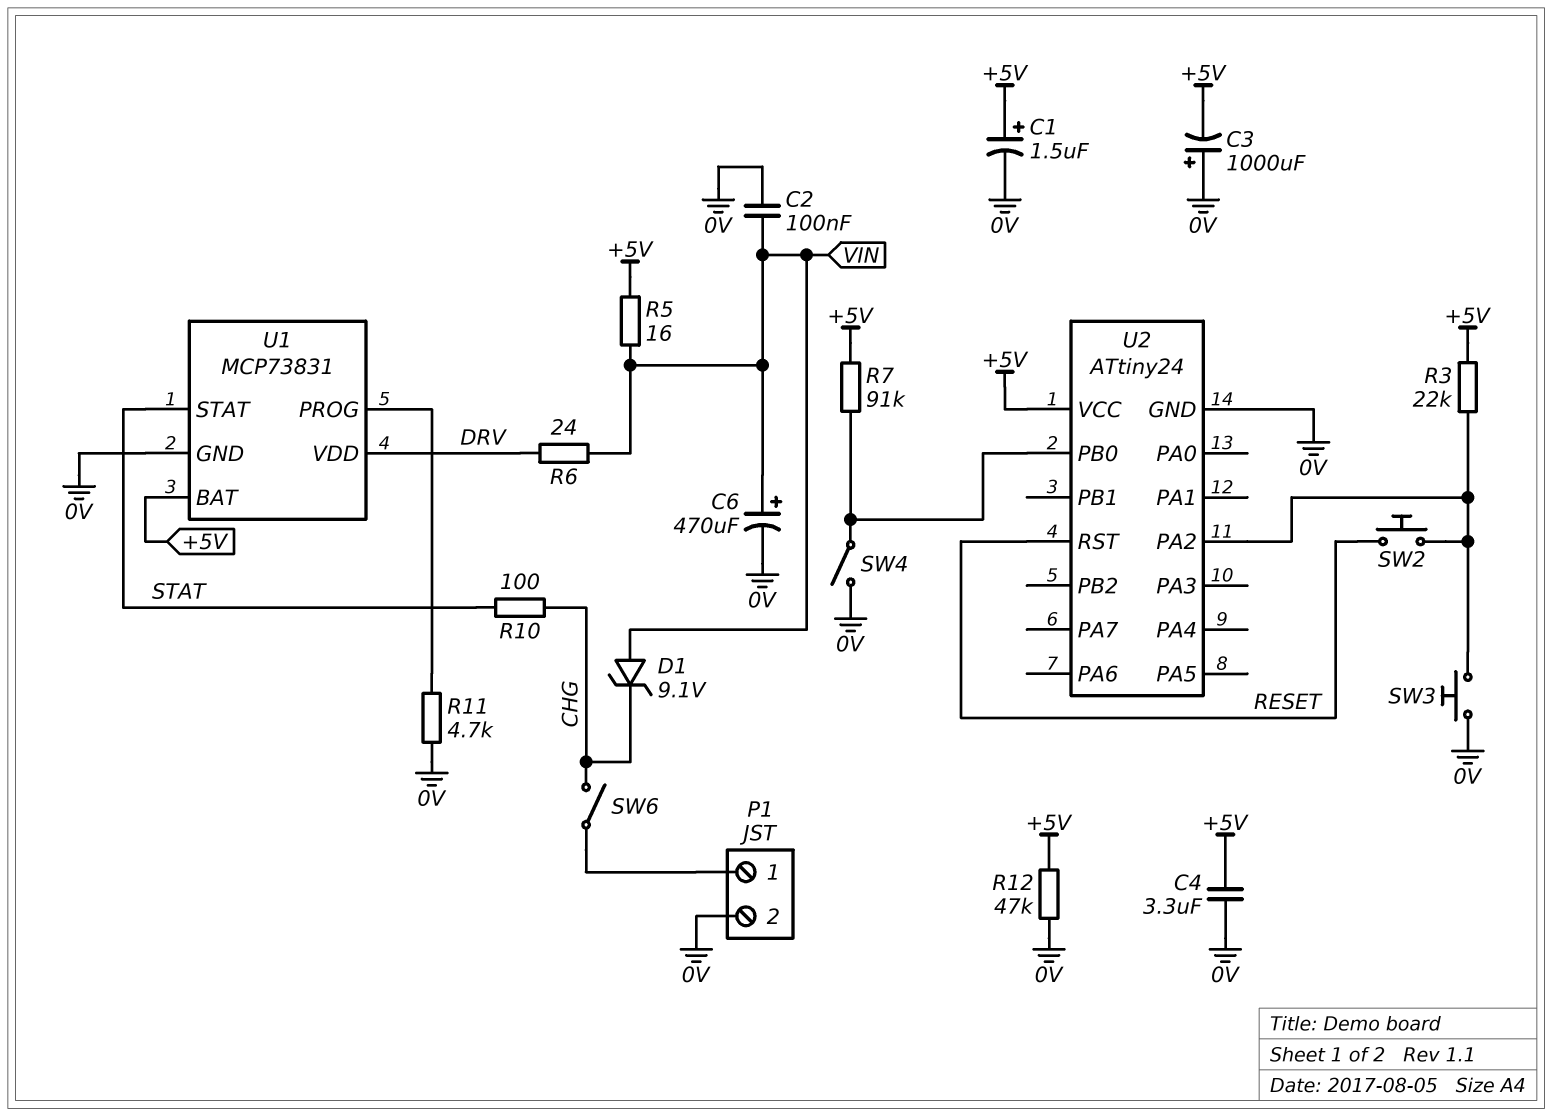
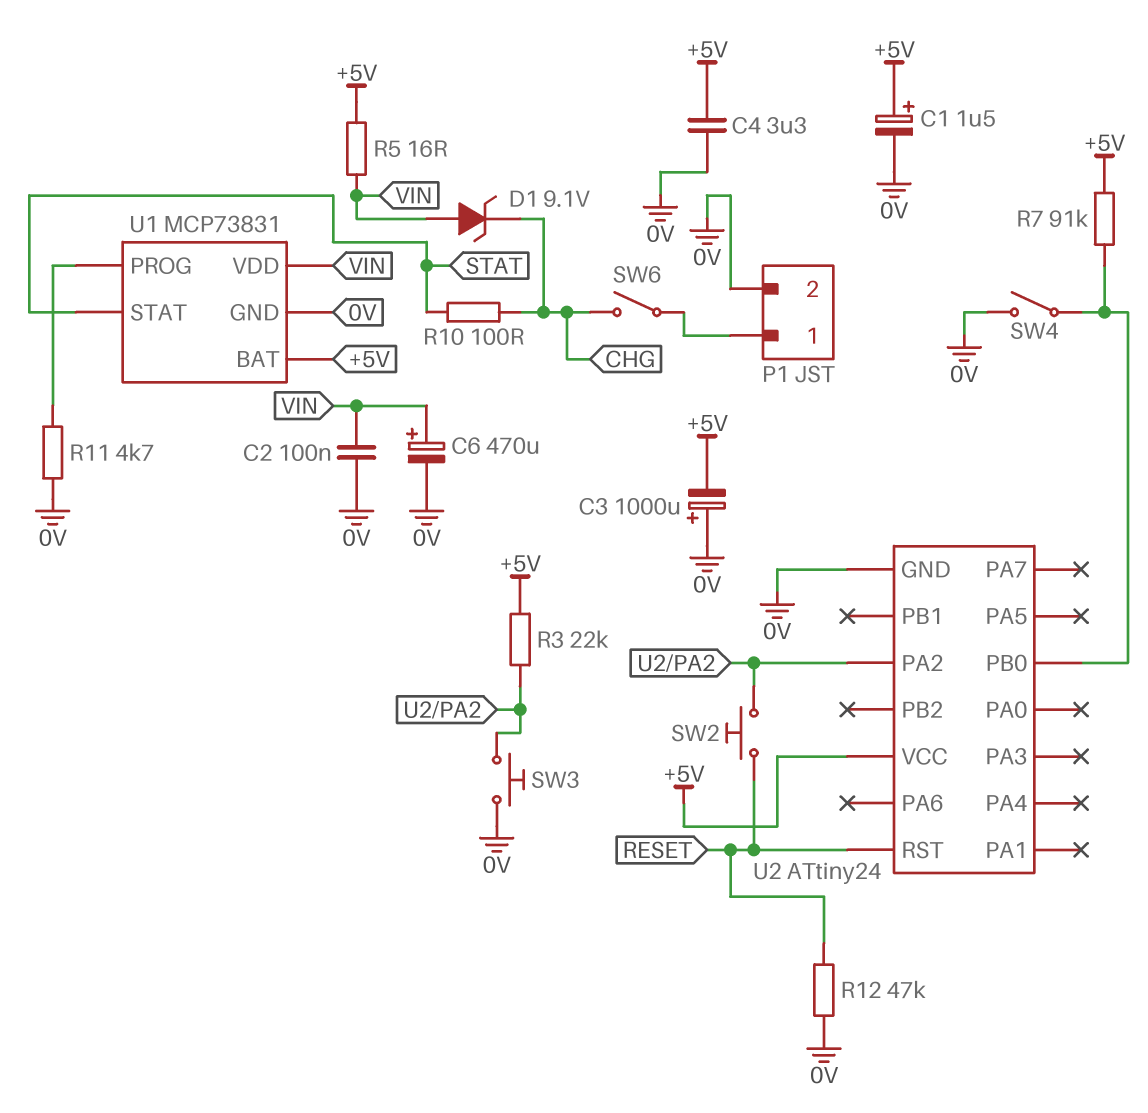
R6: 24 (DRV, VIN) -> none
R12: 47k (+5V, 0V) -> 47k (0V, RESET)
U1 pin VDD: DRV -> VIN

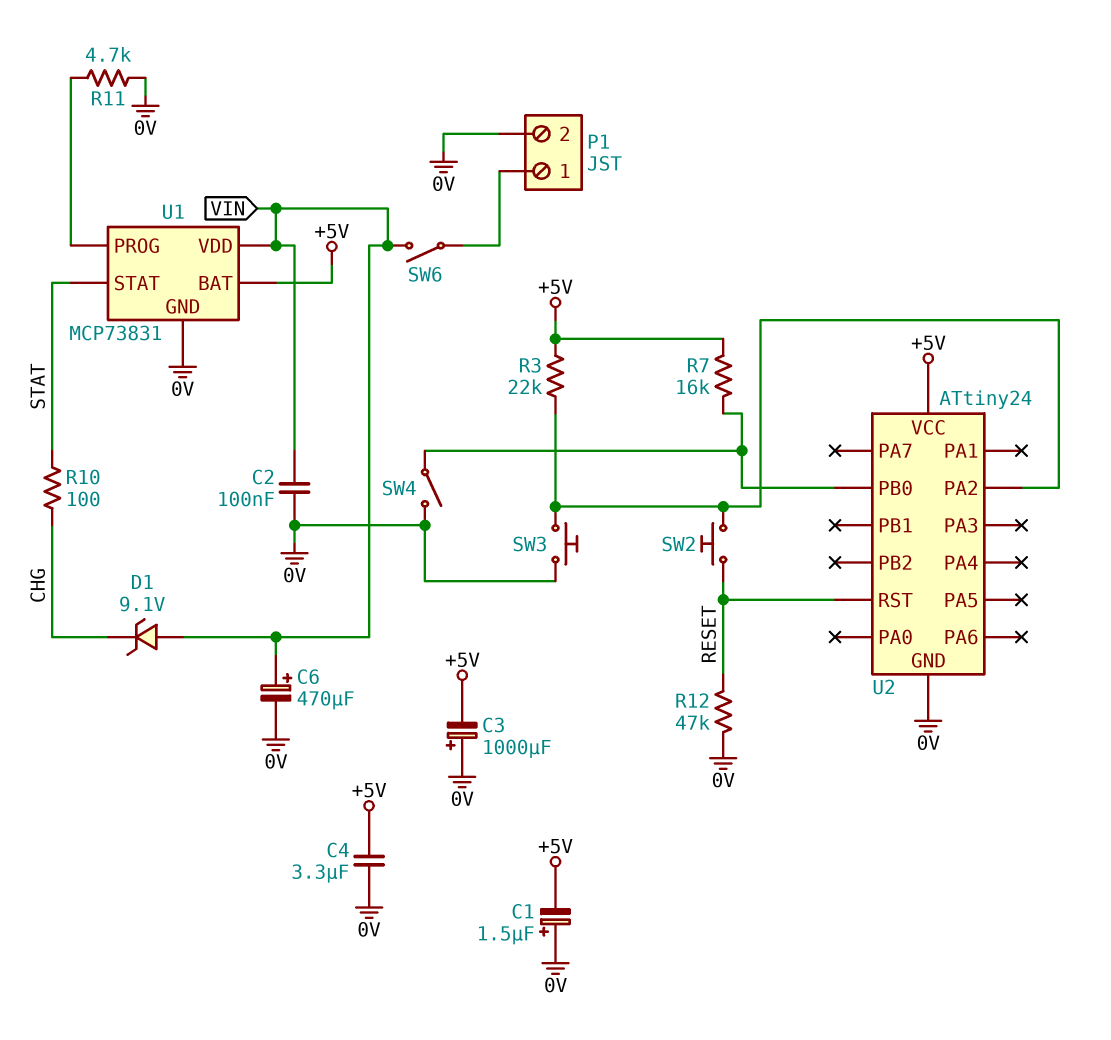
C1: 1.5uF (plus +5V, minus 0V) -> 1.5uF (plus 0V, minus +5V)
R5: 16 (+5V, VIN) -> none
R7: 91k (+5V, U2/PB0) -> 16k (+5V, U2/PB0)
SW6: switch (CHG, P1/1) -> switch (P1/1, VIN)

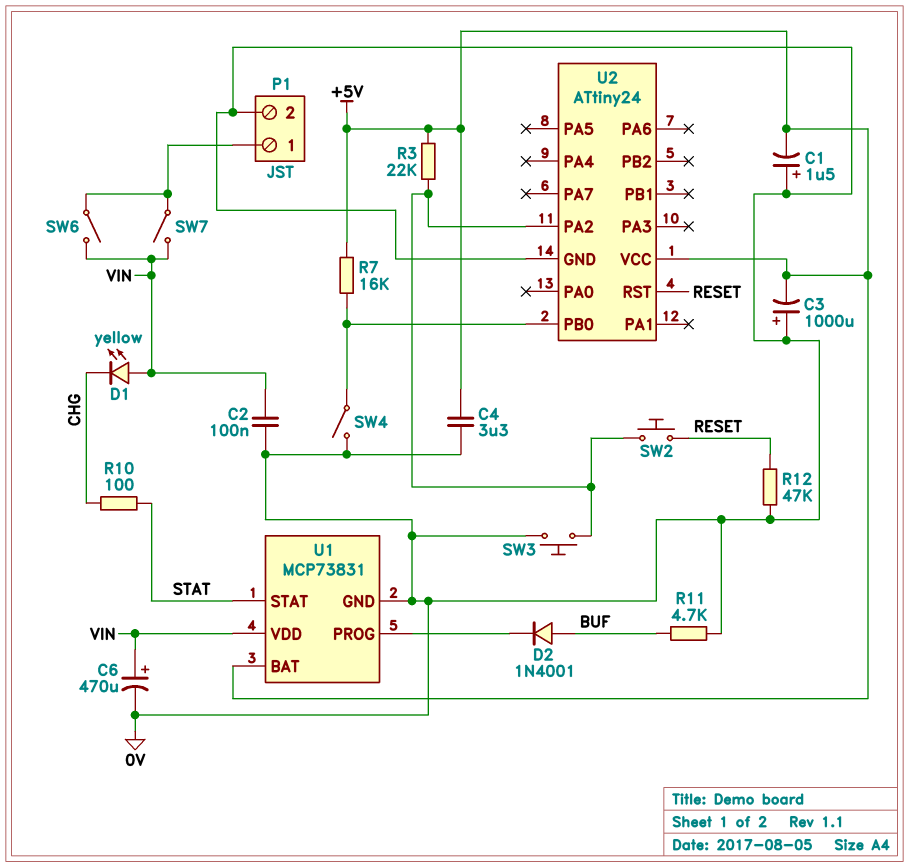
D1: zener 9.1V (A VIN, K CHG) -> LED yellow (A VIN, K CHG)
D2: none -> diode 1N4001 (A BUF, K U1/PROG)
R11: 4.7k (0V, U1/PROG) -> 4.7k (0V, BUF)
SW7: none -> switch (P1/1, VIN)

